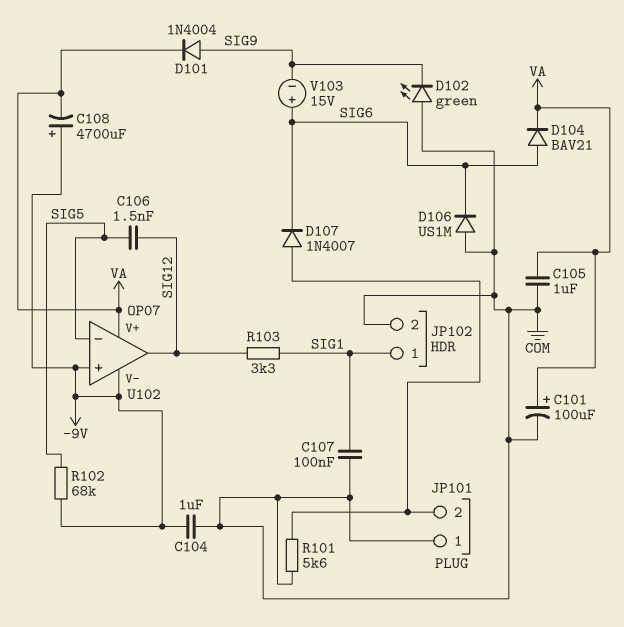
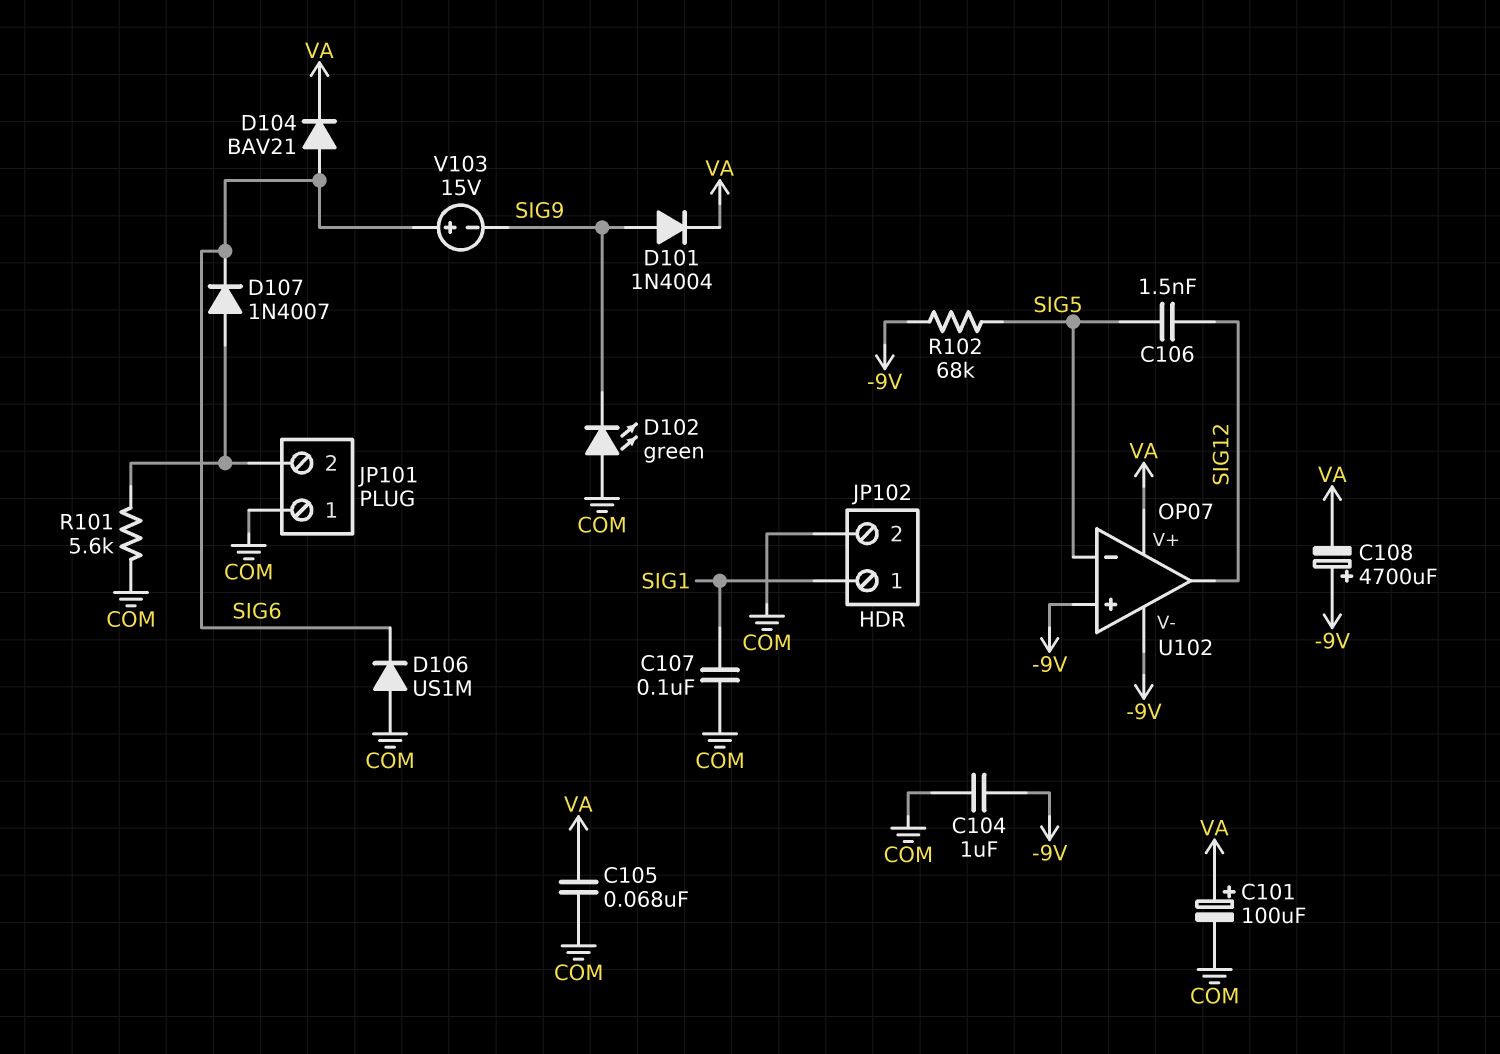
C105: 1uF (COM, VA) -> 68nF (COM, VA)
R103: 3.3k (SIG1, SIG12) -> none

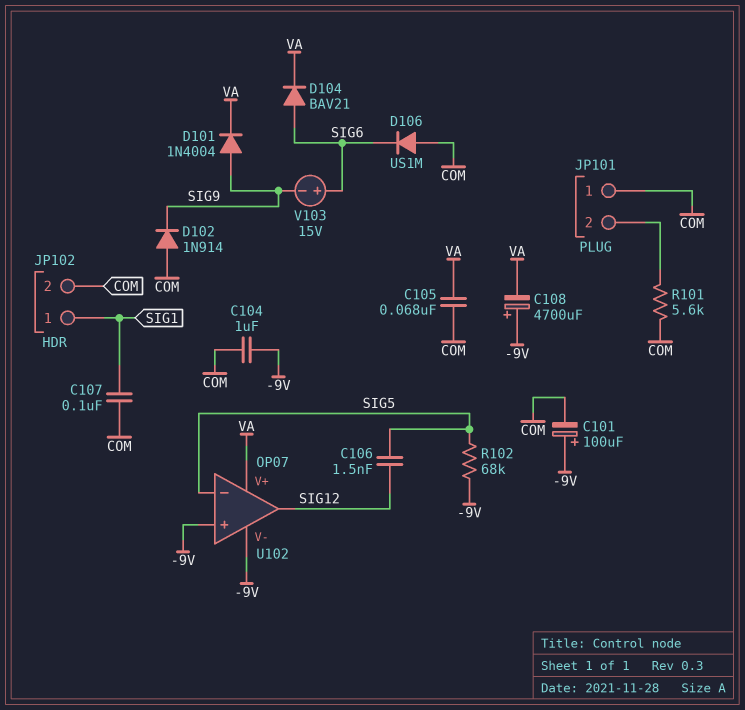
C101: 100uF (plus VA, minus COM) -> 100uF (plus -9V, minus COM)
D102: LED green (A COM, K SIG9) -> diode 1N914 (A COM, K SIG9)
D107: diode 1N4007 (A JP101/2, K SIG6) -> none

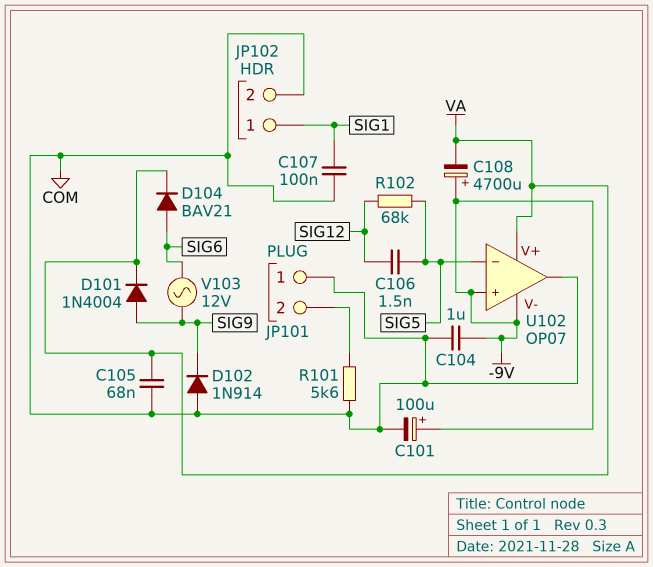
D106: diode US1M (A COM, K SIG6) -> none
R102: 68k (-9V, SIG5) -> 68k (SIG5, SIG12)
U102 pin out: SIG12 -> COM
V103: 15V (plus SIG6, minus SIG9) -> AC 12V (SIG6, SIG9)

